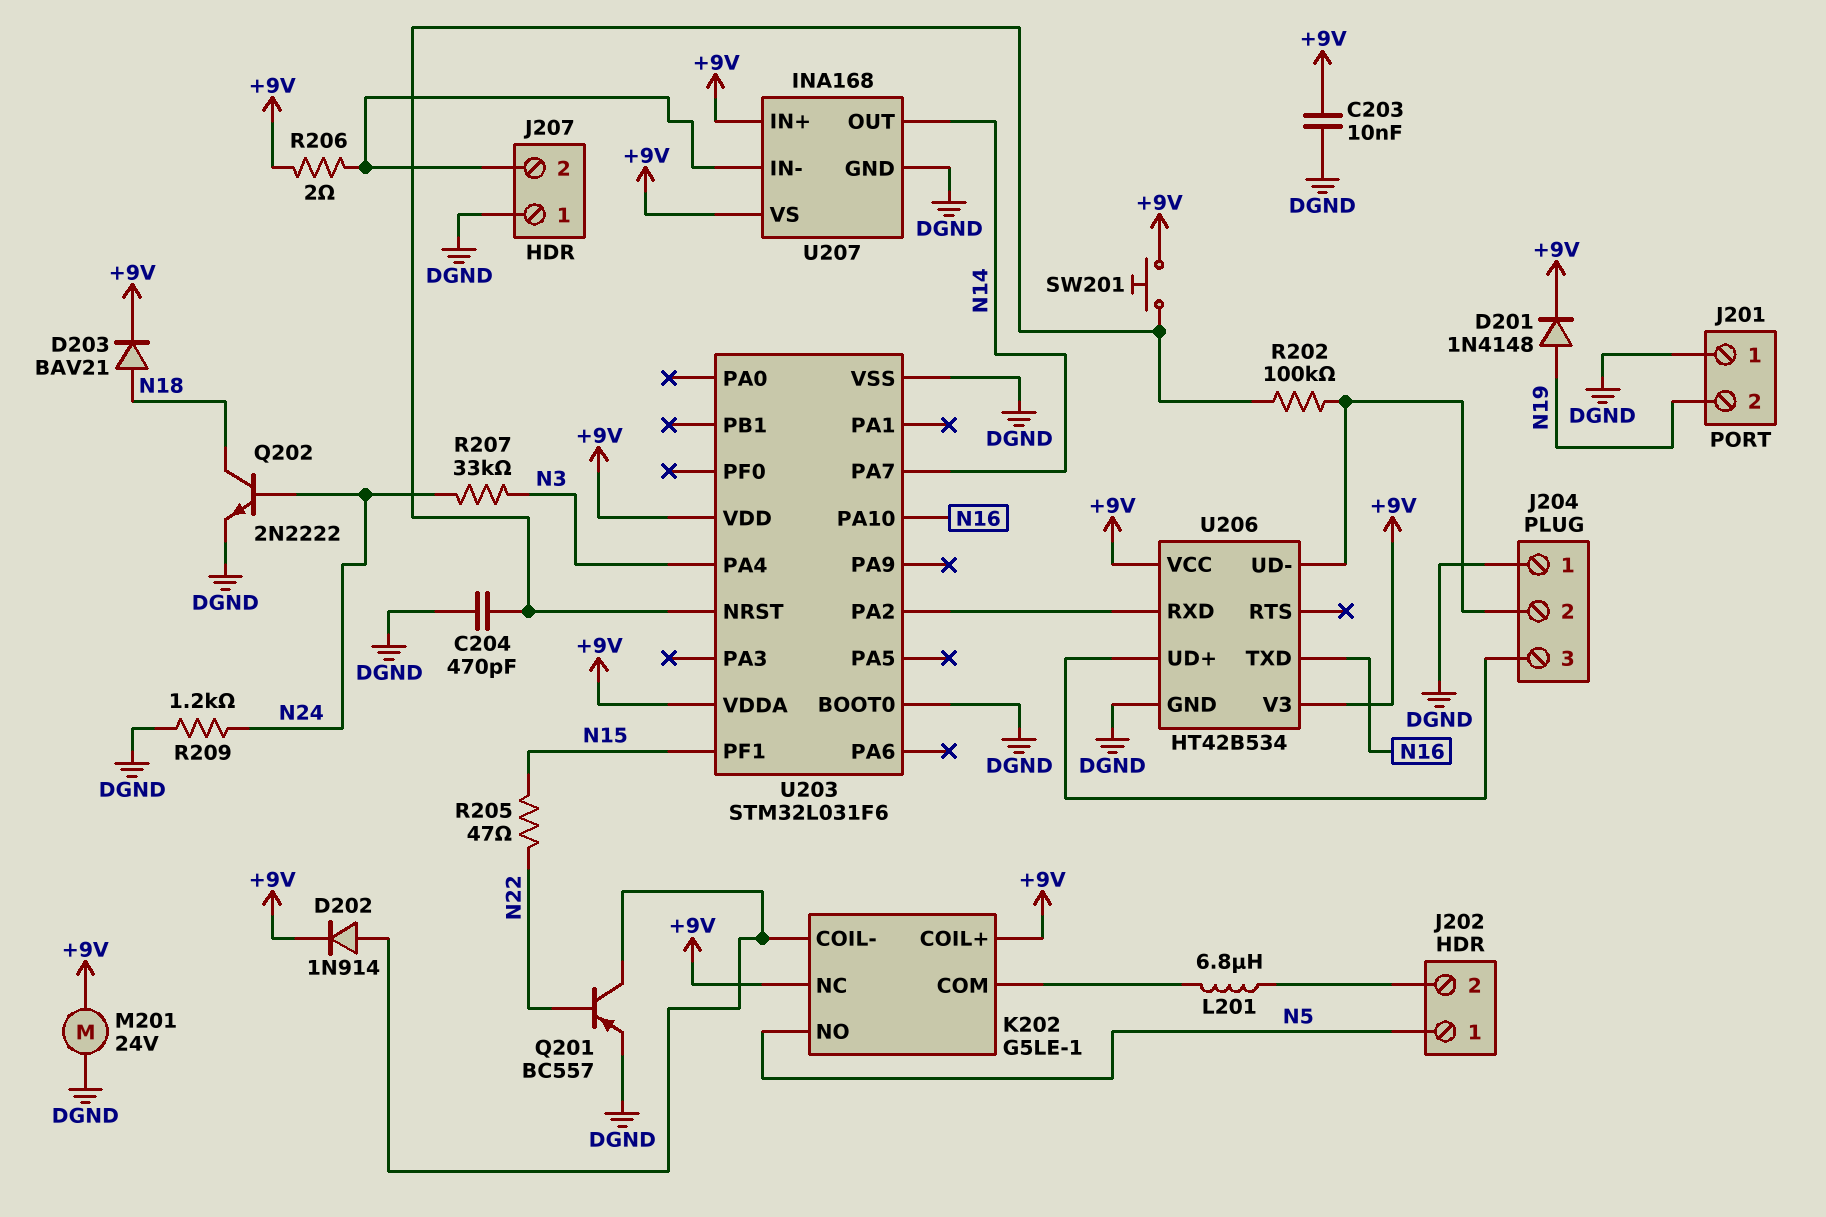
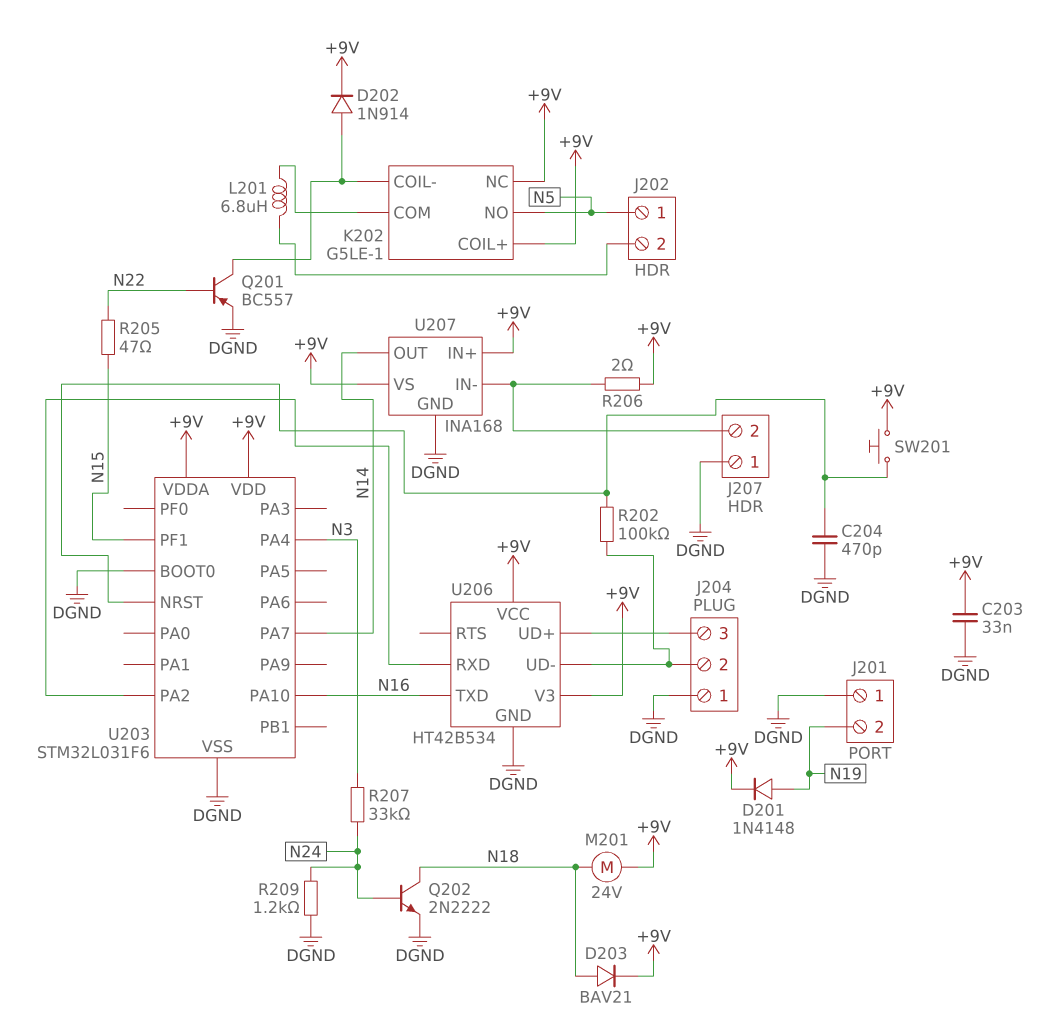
C203: 10nF (+9V, DGND) -> 33nF (+9V, DGND)
M201: motor 24V (+9V, DGND) -> motor 24V (+9V, N18)

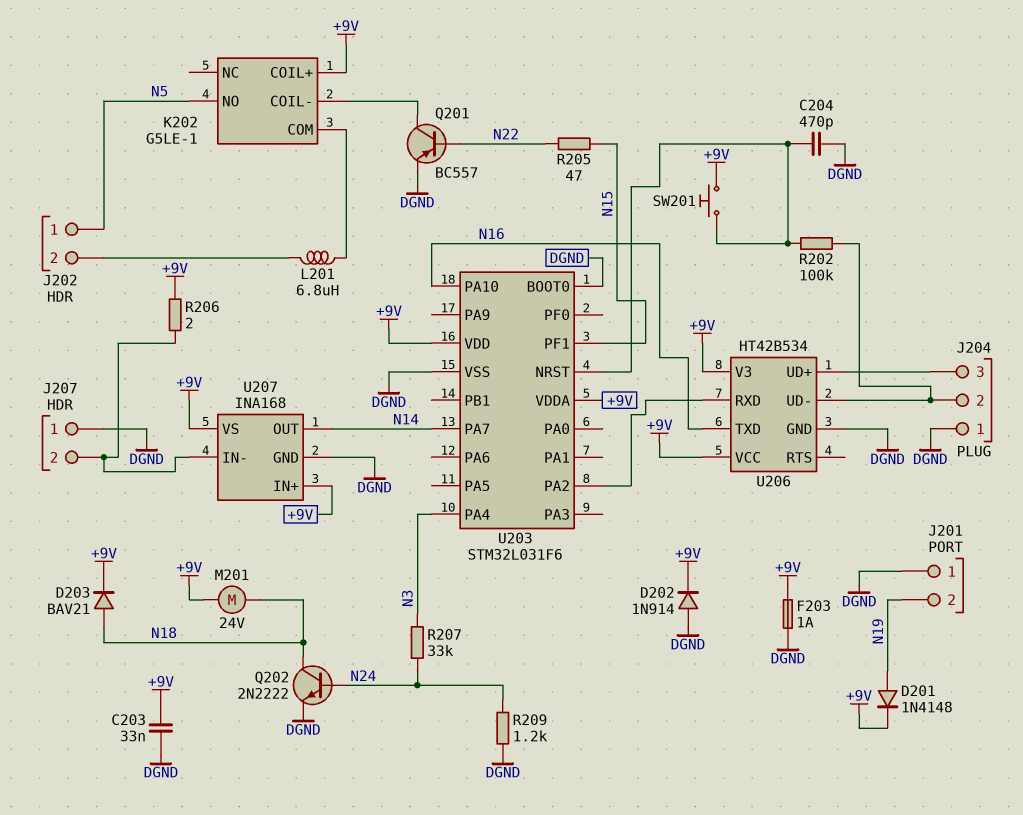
D202: diode 1N914 (A K202/COIL-, K +9V) -> diode 1N914 (A DGND, K +9V)
F203: none -> 1A (+9V, DGND)
K202 pin NC: +9V -> none

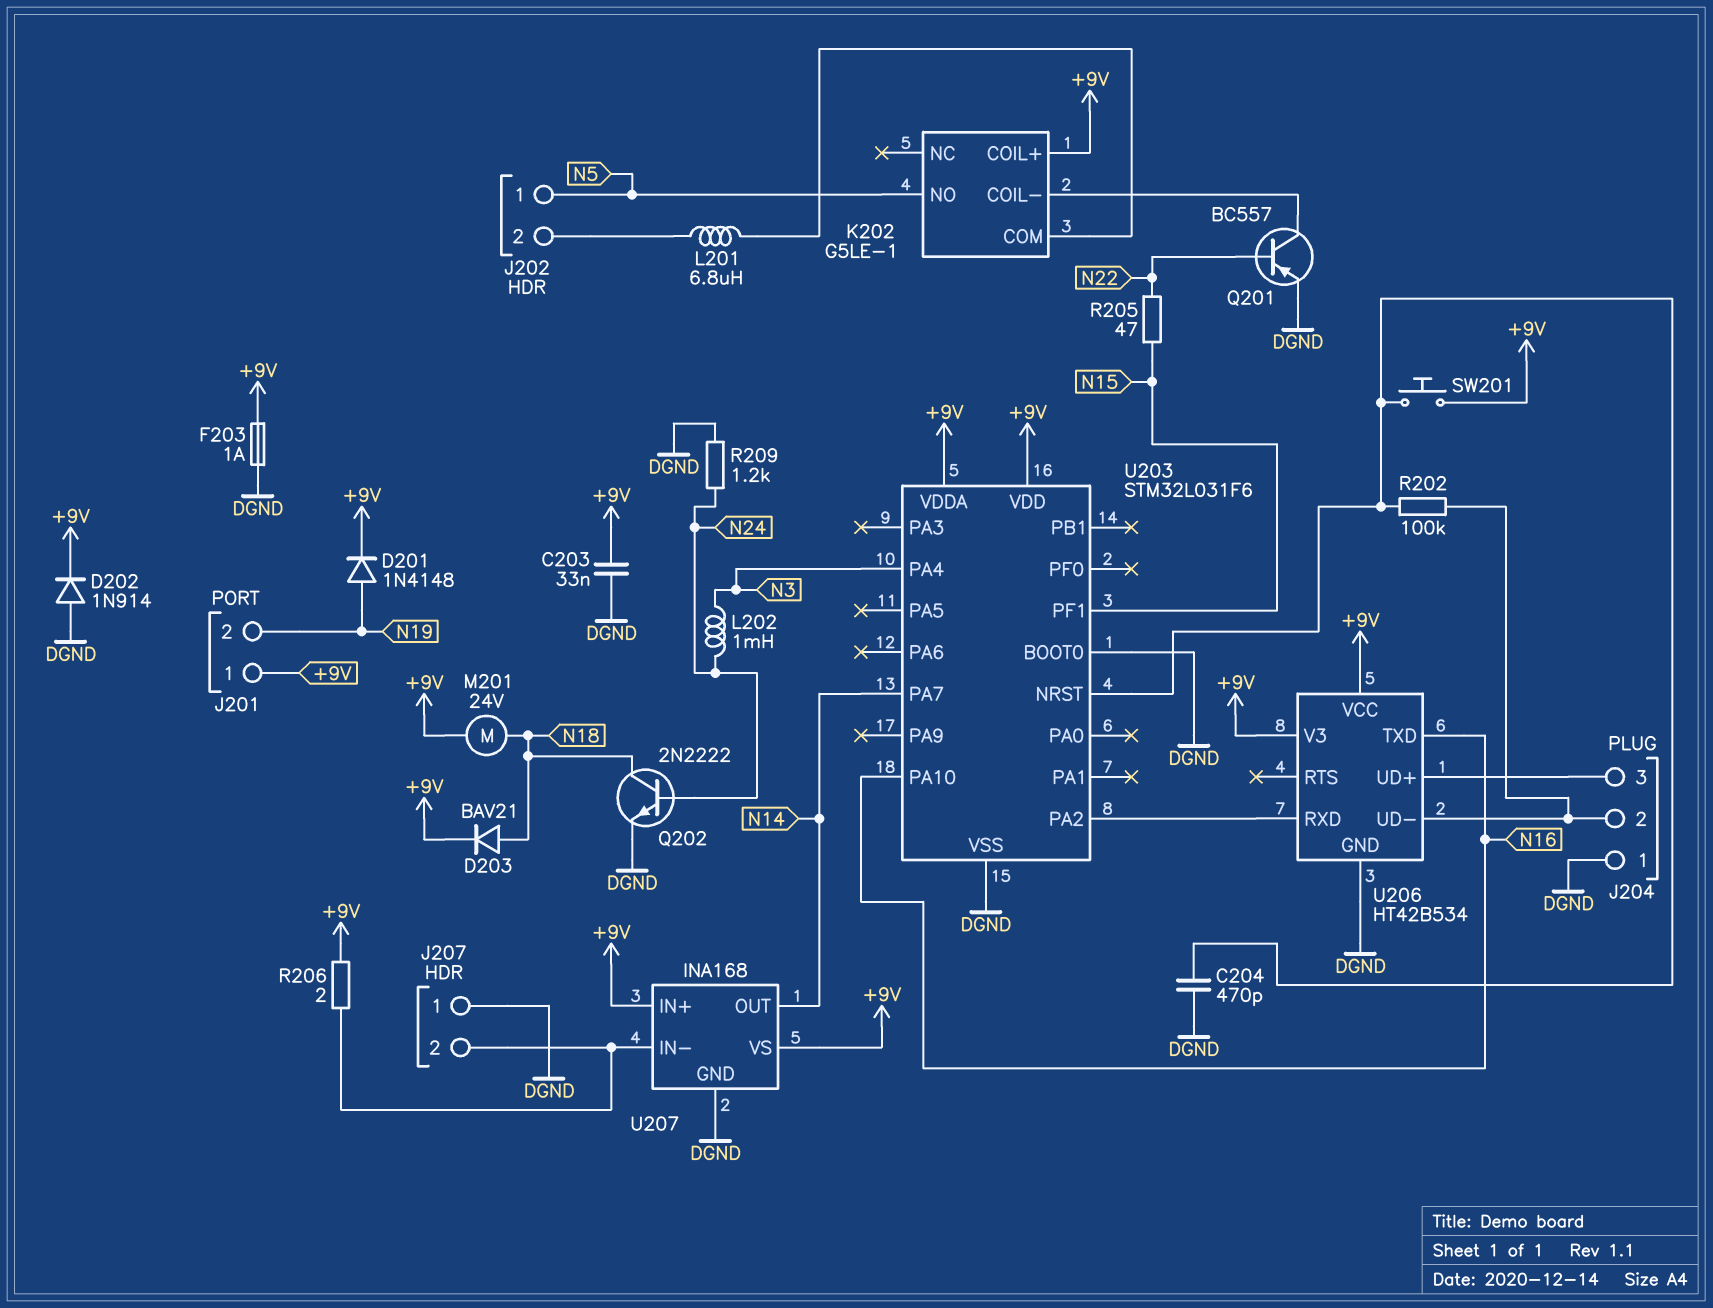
J201 pin 1: DGND -> +9V
L202: none -> 1mH (N3, N24)
R207: 33k (N3, N24) -> none

